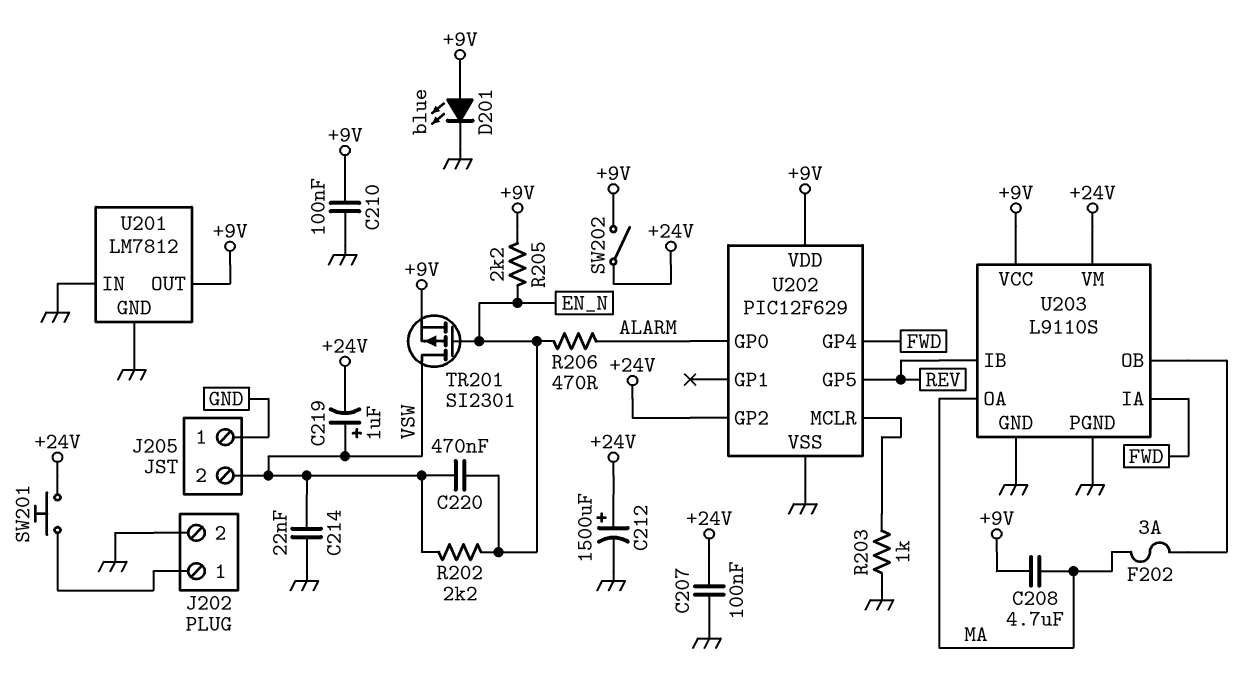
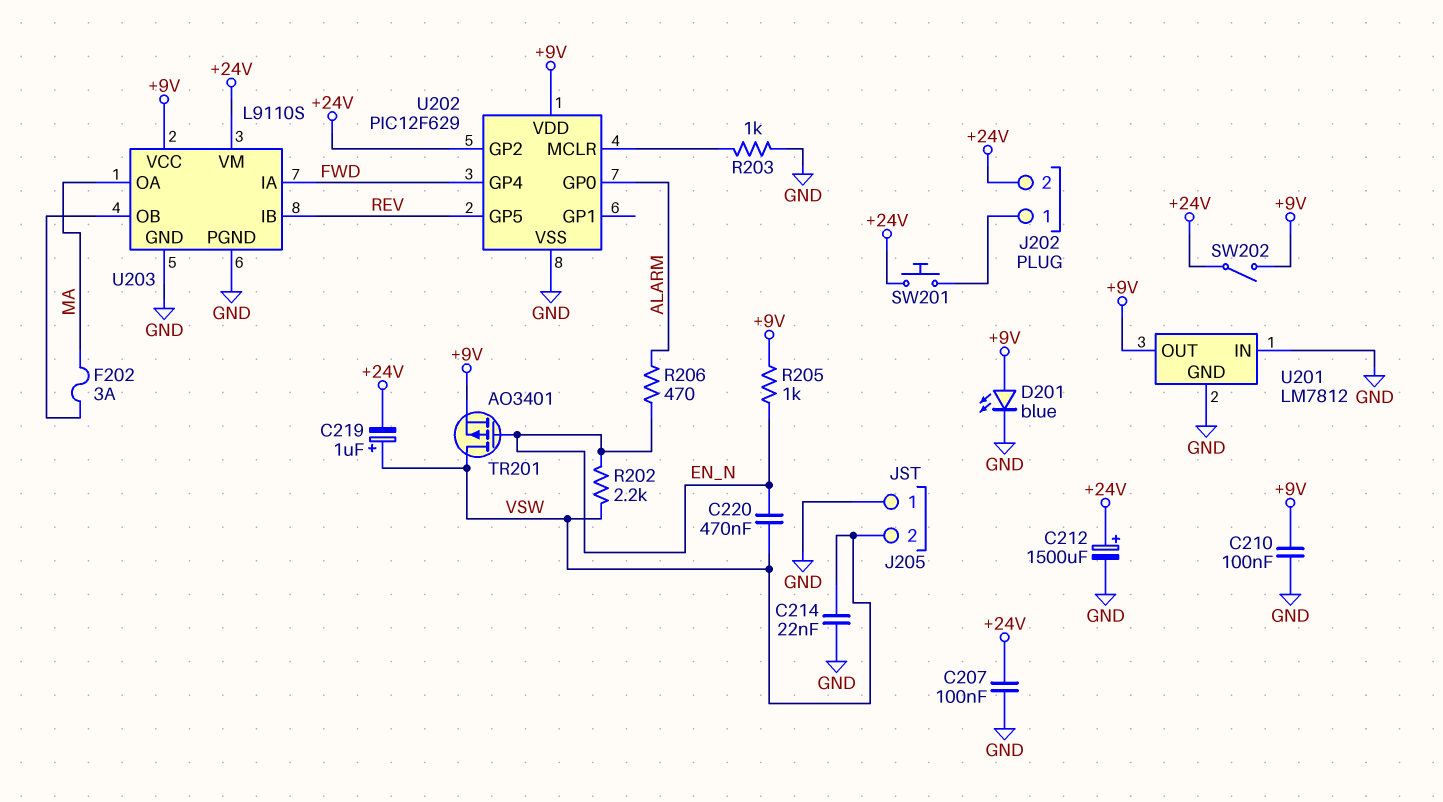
C208: 4.7uF (+9V, MA) -> none
J202 pin 2: GND -> +24V
R205: 2.2k (+9V, EN_N) -> 1k (+9V, EN_N)
TR201: PMOS SI2301 (G EN_N, D VSW, S +9V) -> PMOS AO3401 (G EN_N, D VSW, S +9V)

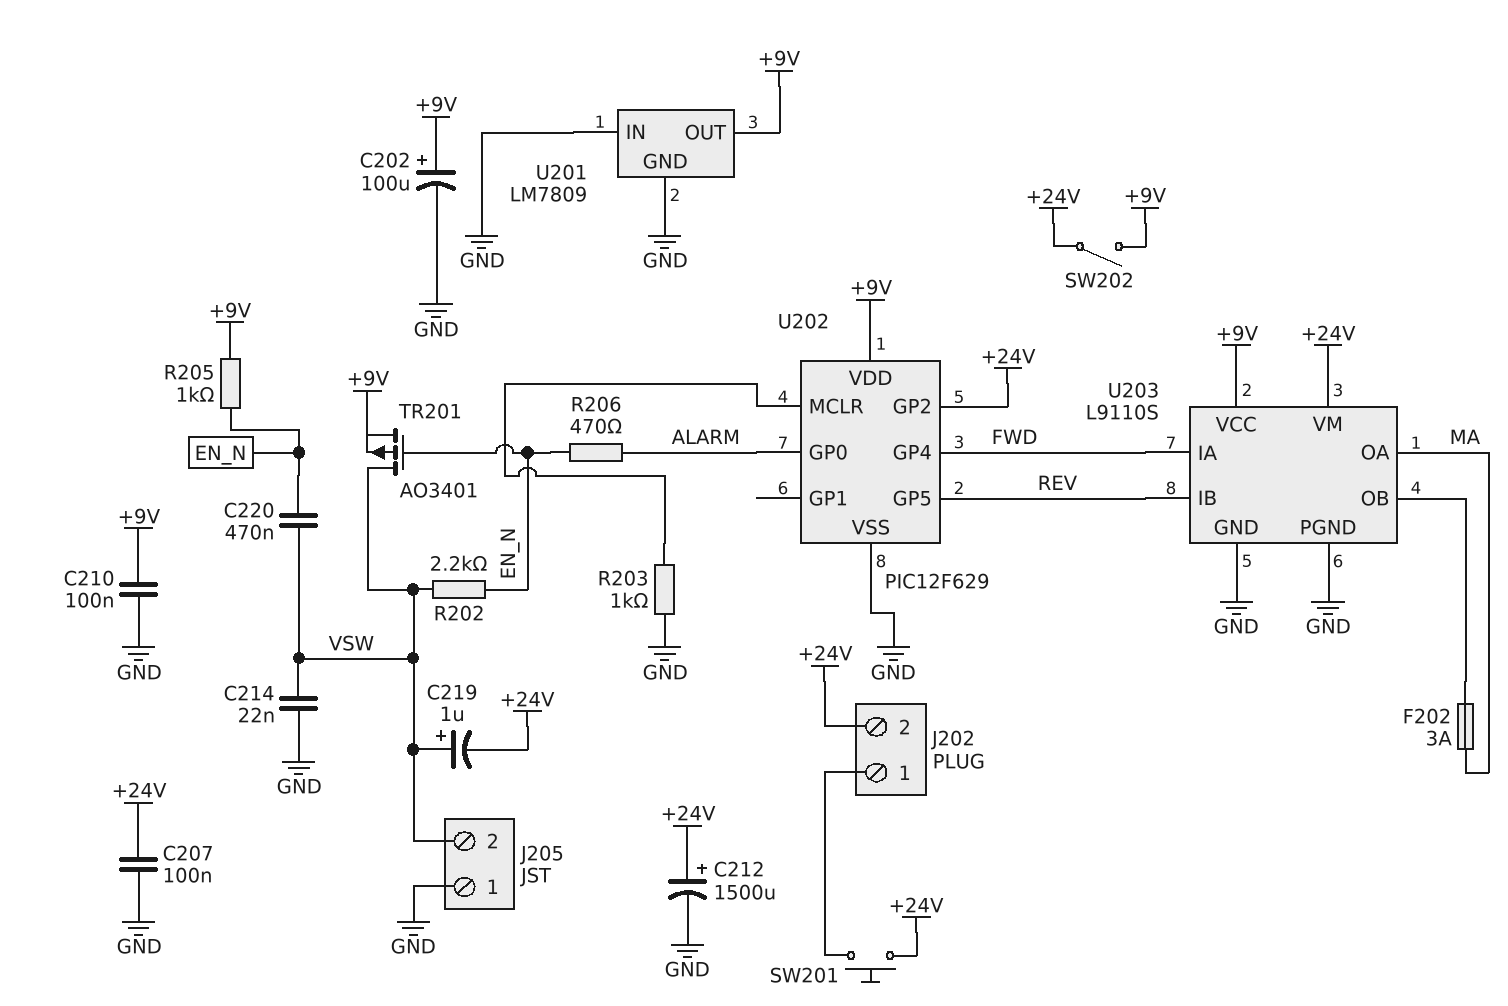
C202: none -> 100uF (plus +9V, minus GND)
D201: LED blue (A +9V, K GND) -> none
U201: LM7812 -> LM7809

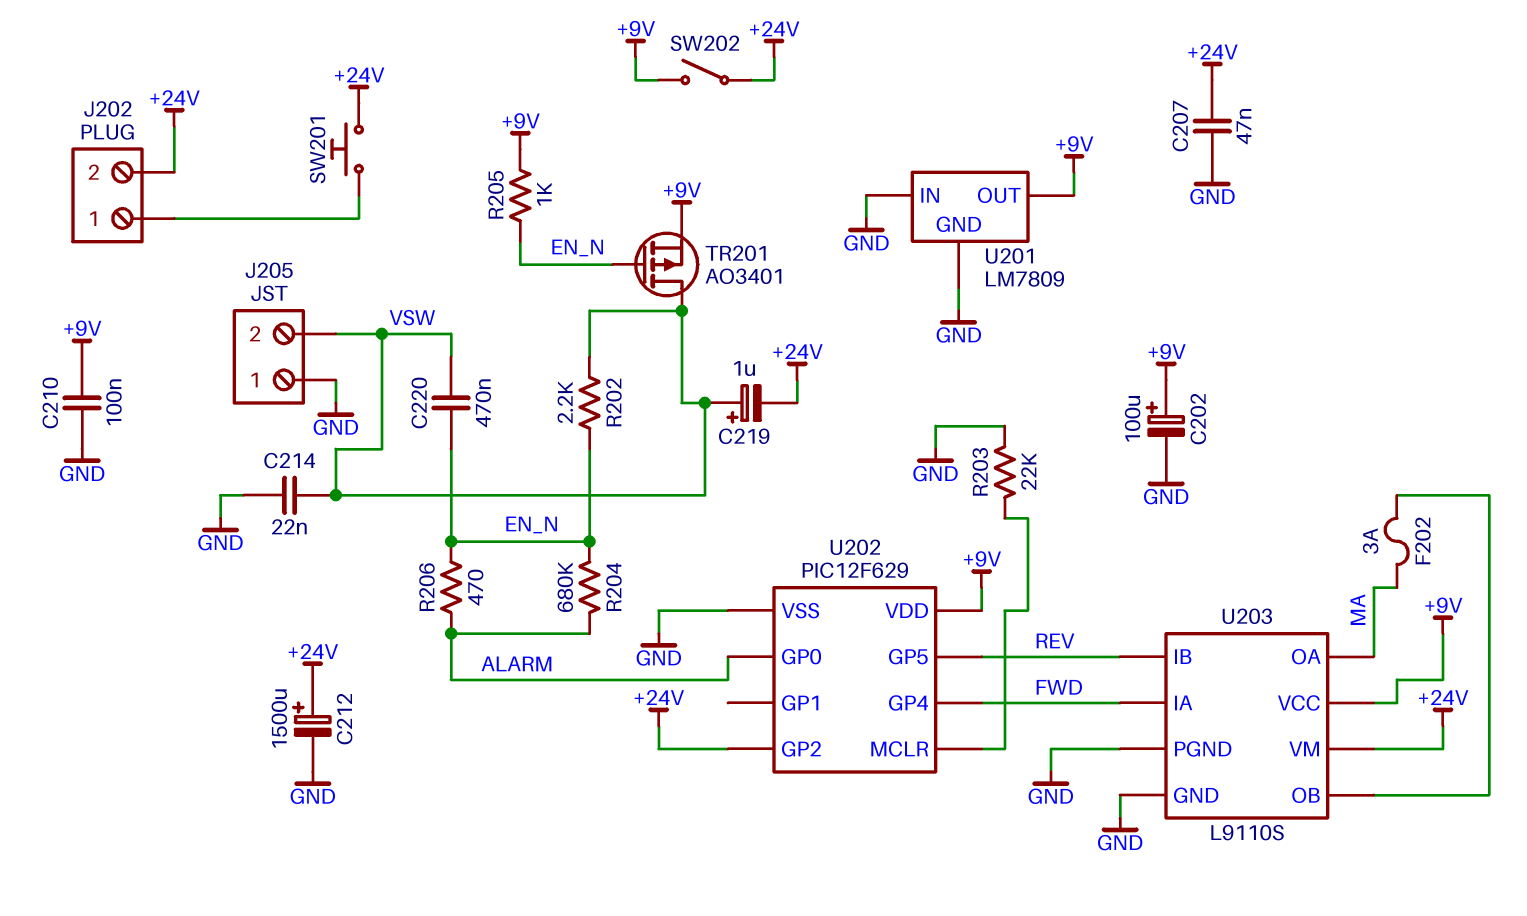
C207: 100nF (+24V, GND) -> 47nF (+24V, GND)
R203: 1k (GND, U202/MCLR) -> 22k (GND, U202/MCLR)
R204: none -> 680k (ALARM, EN_N)

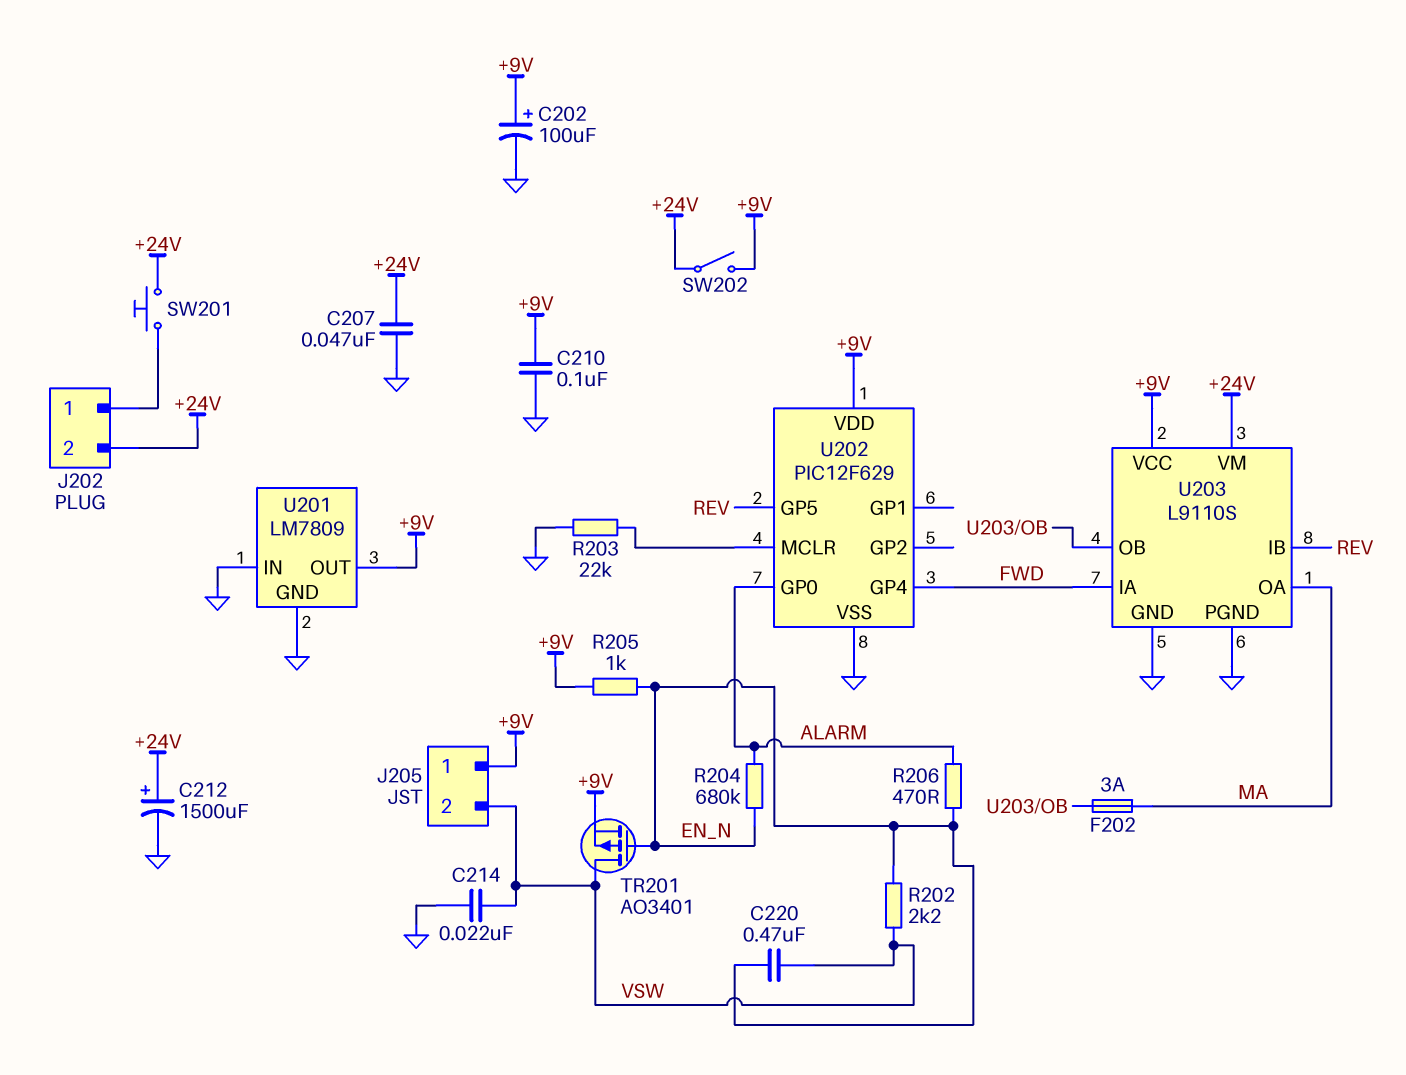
C219: 1uF (plus VSW, minus +24V) -> none
J205 pin 1: GND -> +9V
U202 pin GP2: +24V -> none

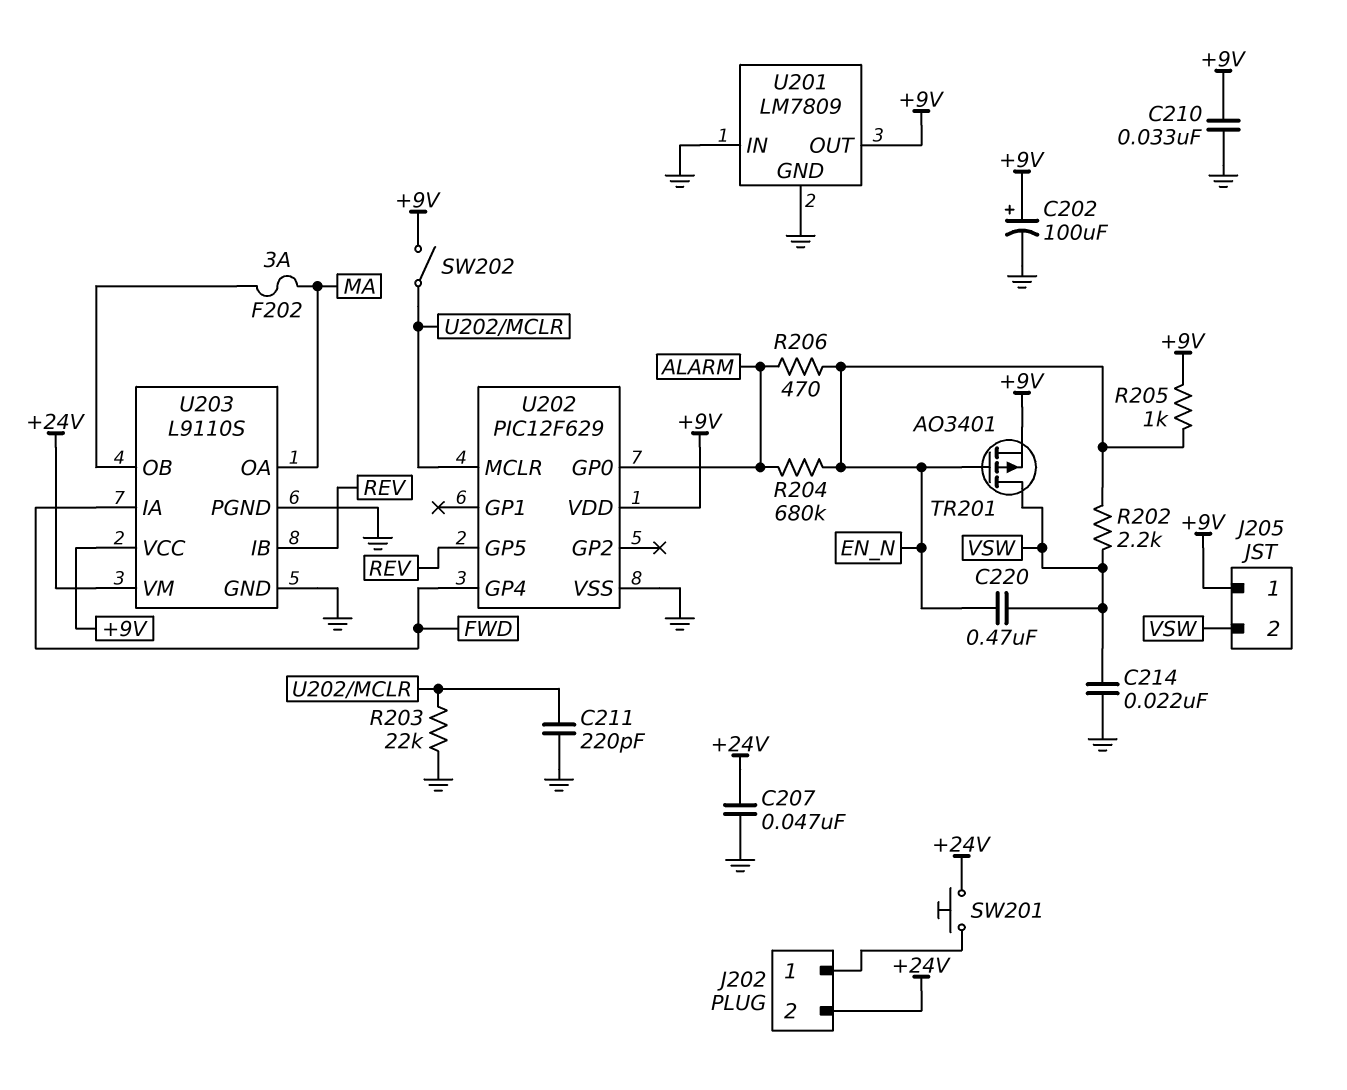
C210: 100nF (+9V, GND) -> 33nF (+9V, GND)
C211: none -> 220pF (GND, U202/MCLR)
C212: 1500uF (plus +24V, minus GND) -> none
SW202: switch (+9V, +24V) -> switch (+9V, U202/MCLR)

